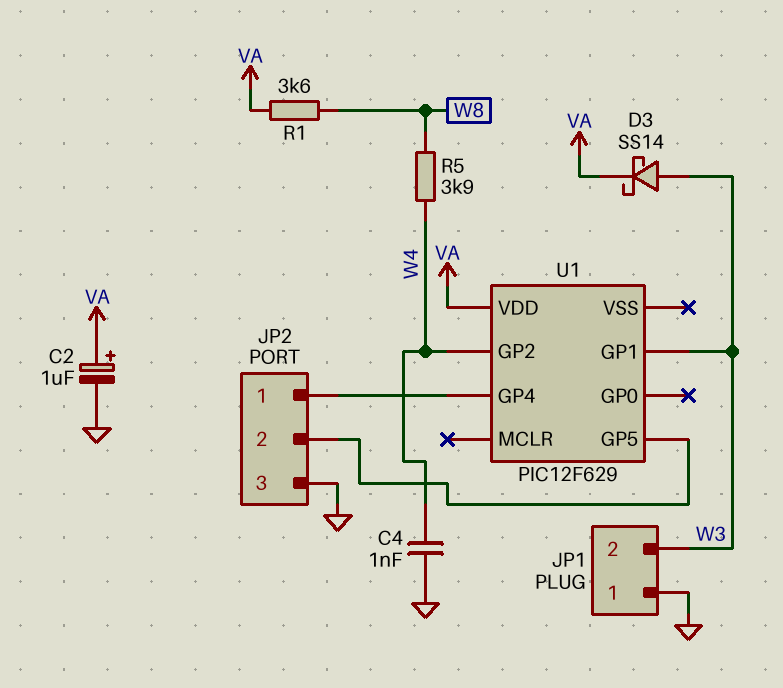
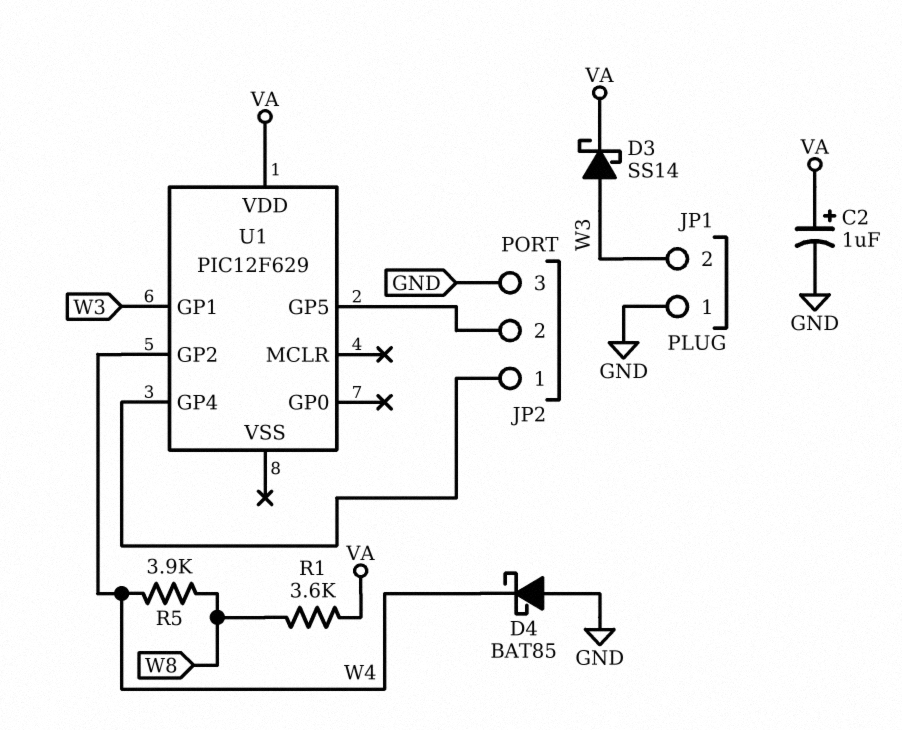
C4: 1nF (GND, W4) -> none
D4: none -> schottky BAT85 (A GND, K W4)

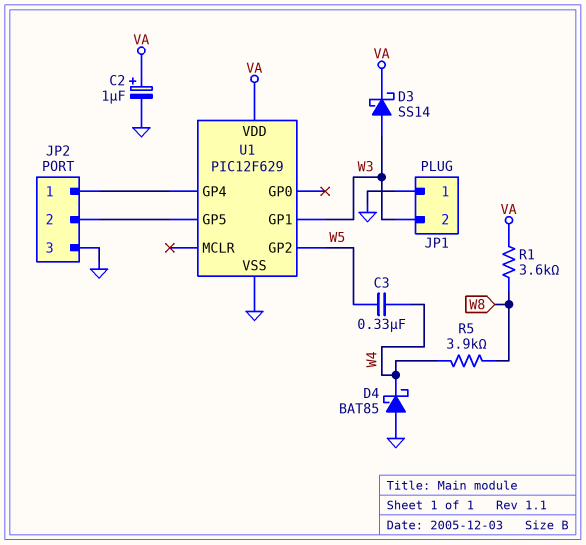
C3: none -> 330nF (W4, W5)
U1 pin GP2: W4 -> W5
U1 pin VSS: none -> GND

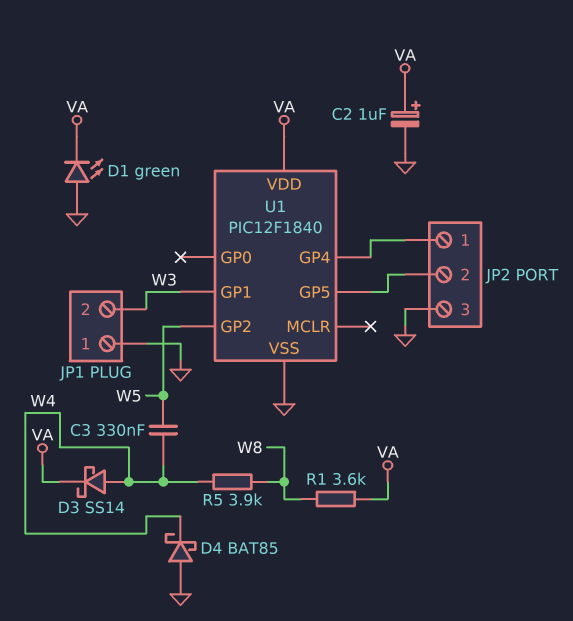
D1: none -> LED green (A GND, K VA)
D3: schottky SS14 (A W3, K VA) -> schottky SS14 (A W4, K VA)
U1: PIC12F629 -> PIC12F1840

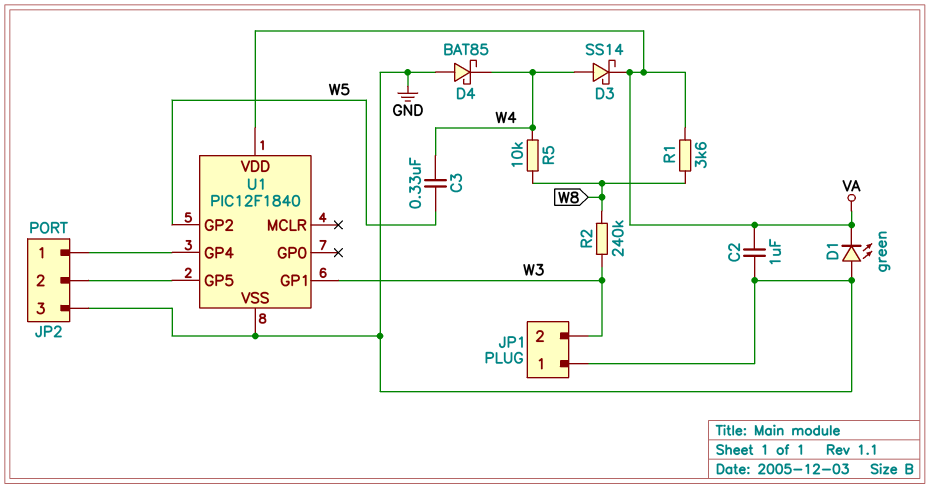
C2: 1uF (plus VA, minus GND) -> 1uF (GND, VA)
R2: none -> 240k (W3, W8)
R5: 3.9k (W4, W8) -> 10k (W4, W8)

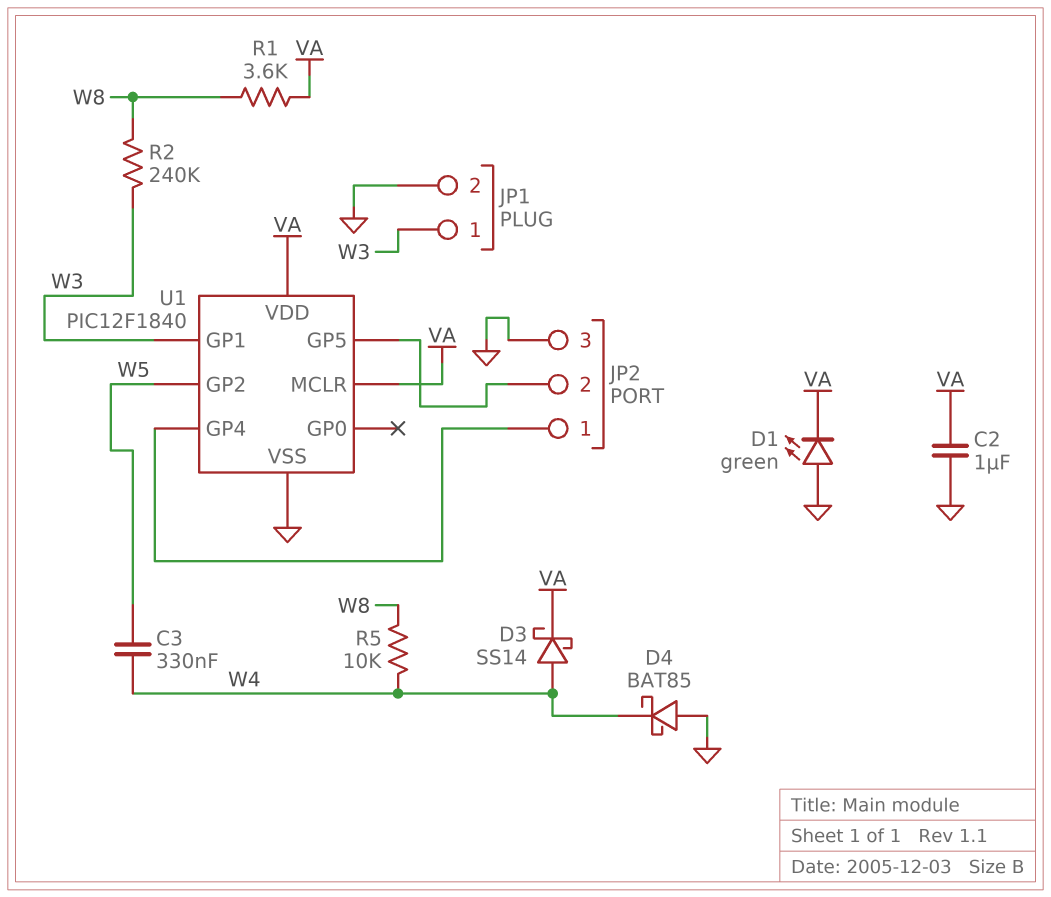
JP1 pin 1: GND -> W3
JP1 pin 2: W3 -> GND
U1 pin MCLR: none -> VA

